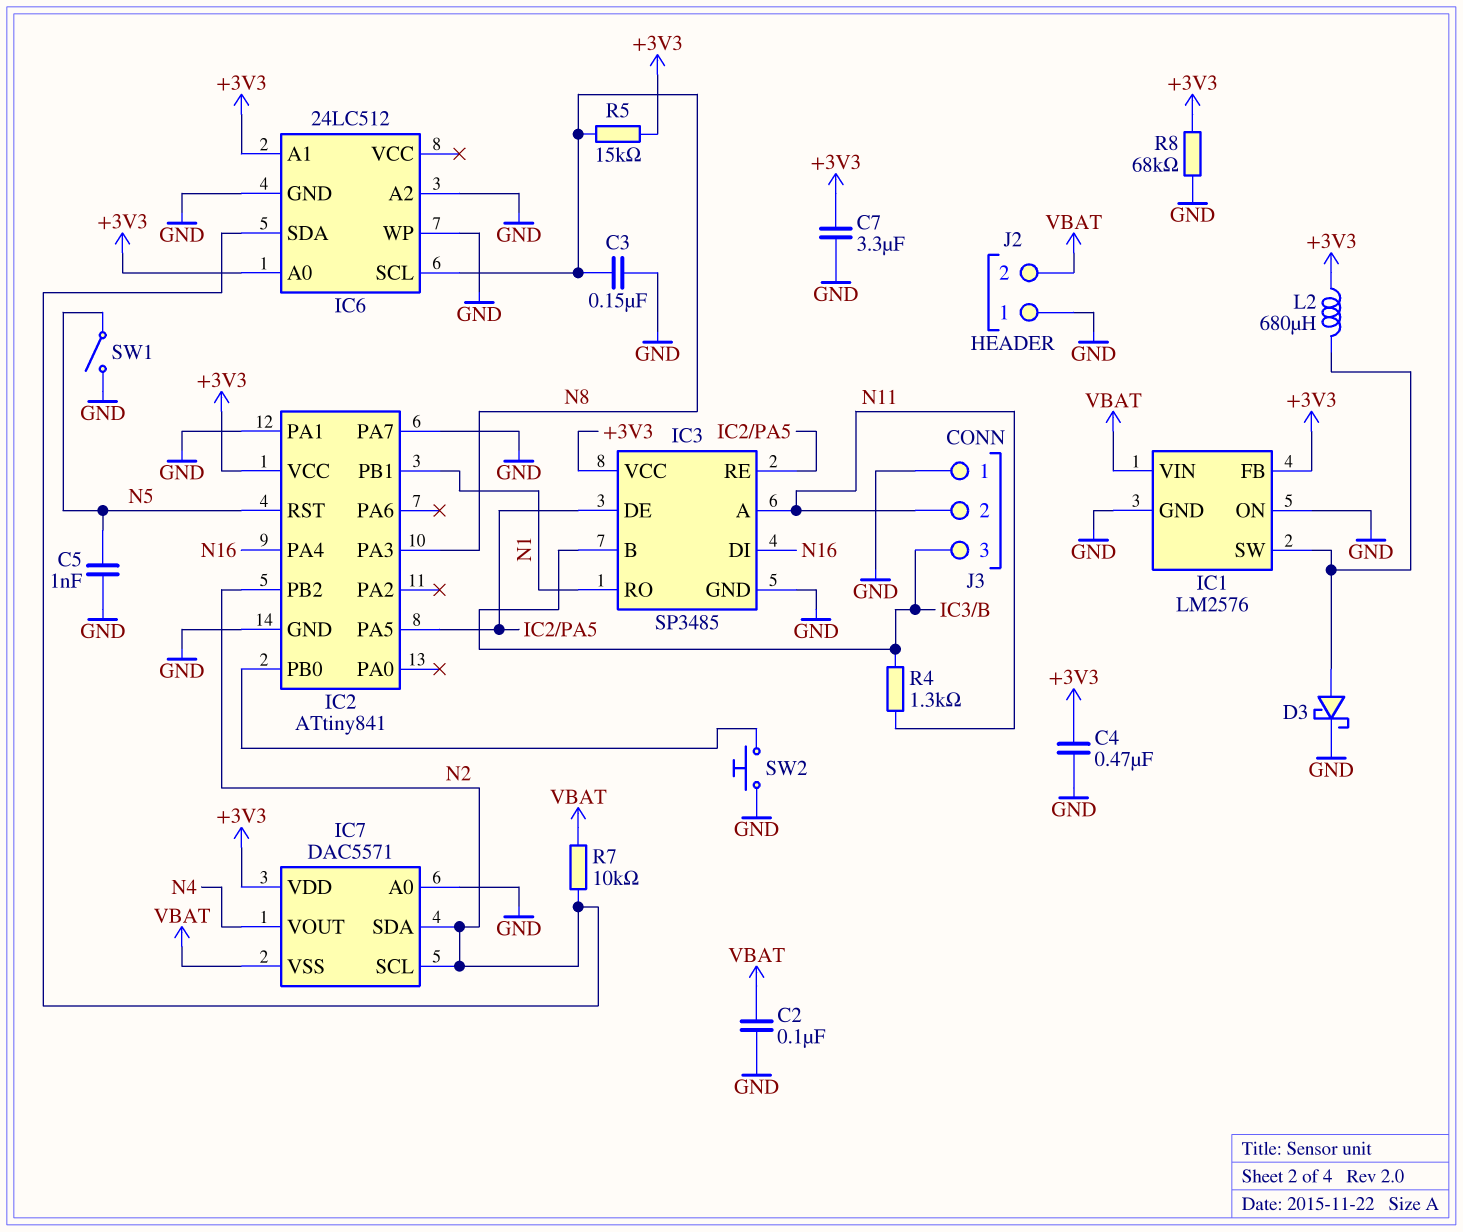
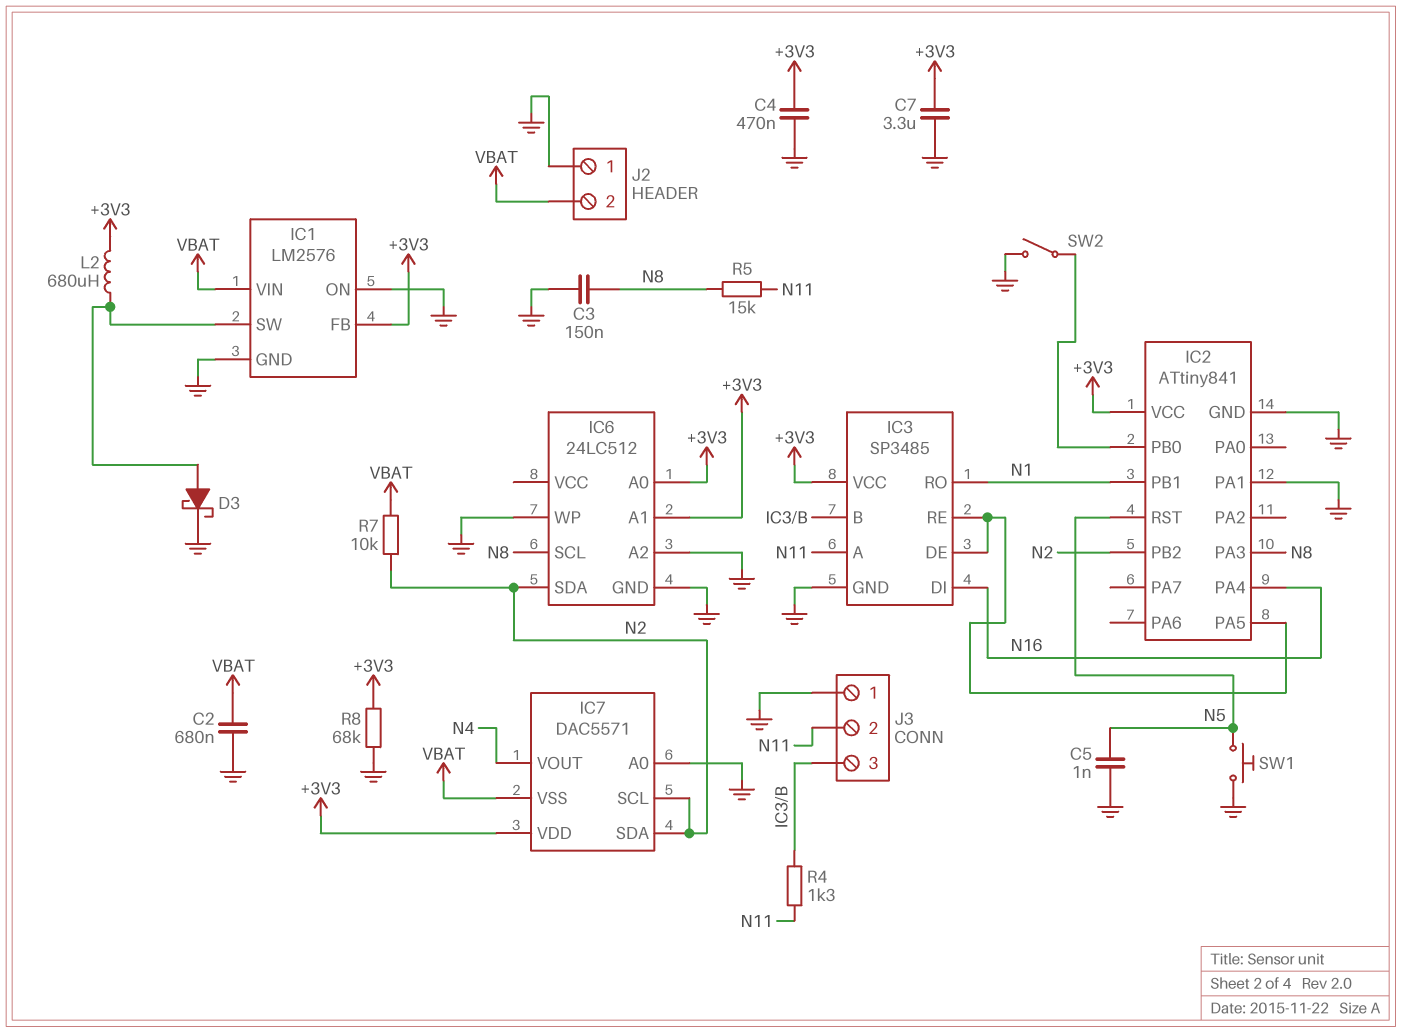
C2: 100nF (GND, VBAT) -> 680nF (GND, VBAT)
IC2 pin PA7: GND -> none
R5: 15k (+3V3, N8) -> 15k (N8, N11)
SW1: switch (GND, N5) -> button (GND, N5)
SW2: button (GND, IC2/PB0) -> switch (GND, IC2/PB0)

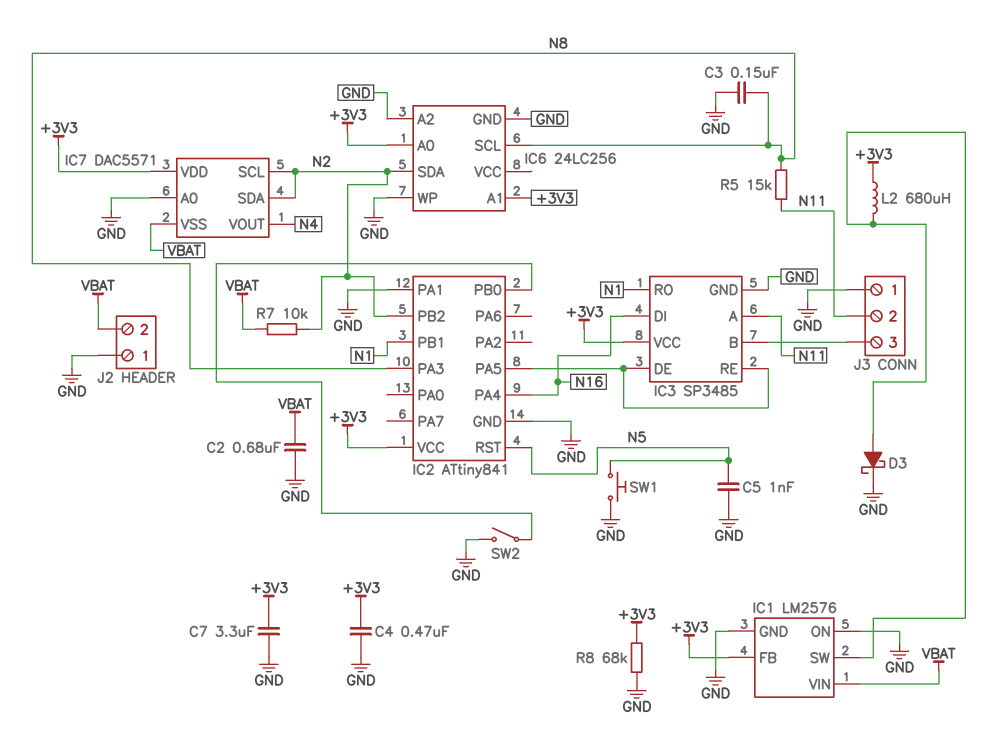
IC6: 24LC512 -> 24LC256
R4: 1.3k (IC3/B, N11) -> none

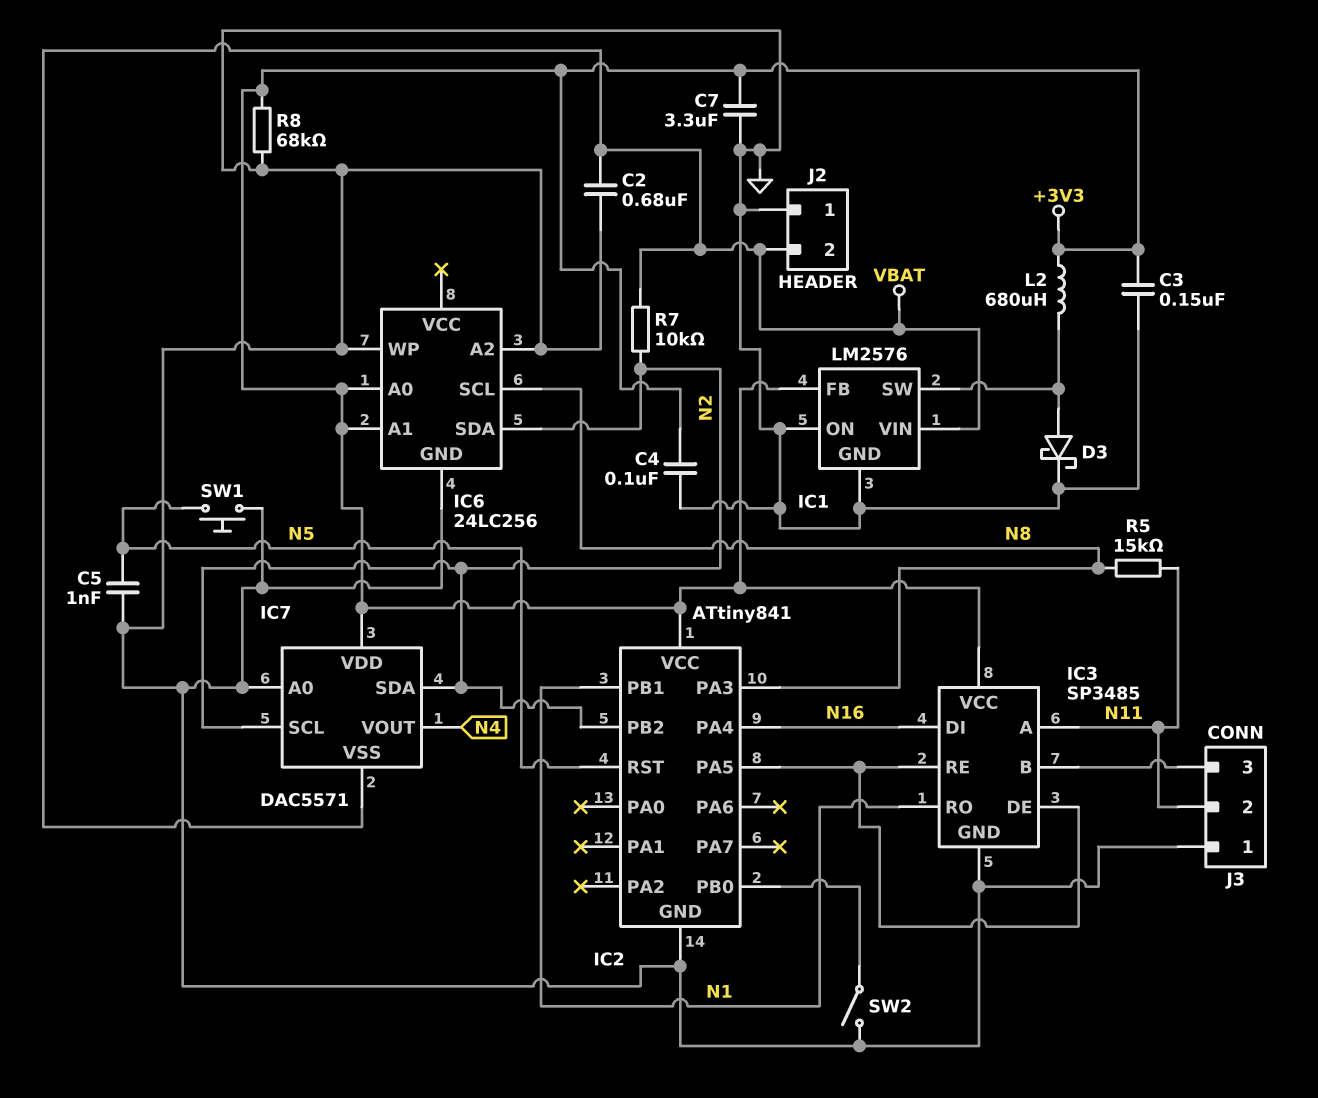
C3: 150nF (GND, N8) -> 150nF (+3V3, GND)
C4: 470nF (+3V3, GND) -> 100nF (+3V3, GND)
IC2 pin PA1: GND -> none

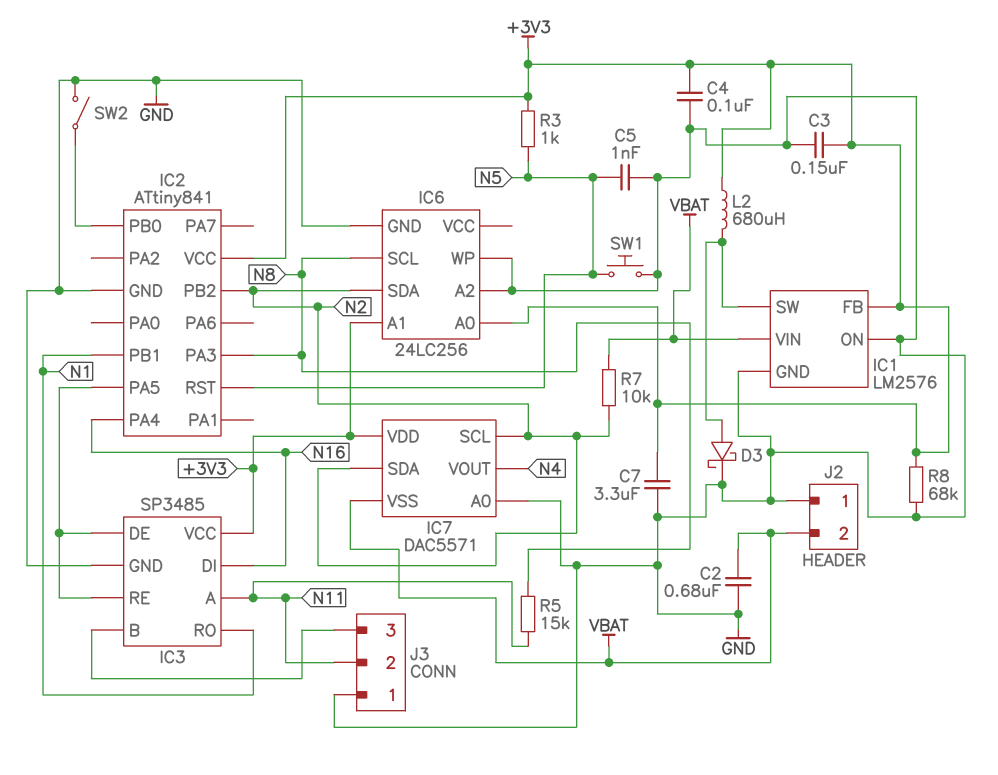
R3: none -> 1k (+3V3, N5)

